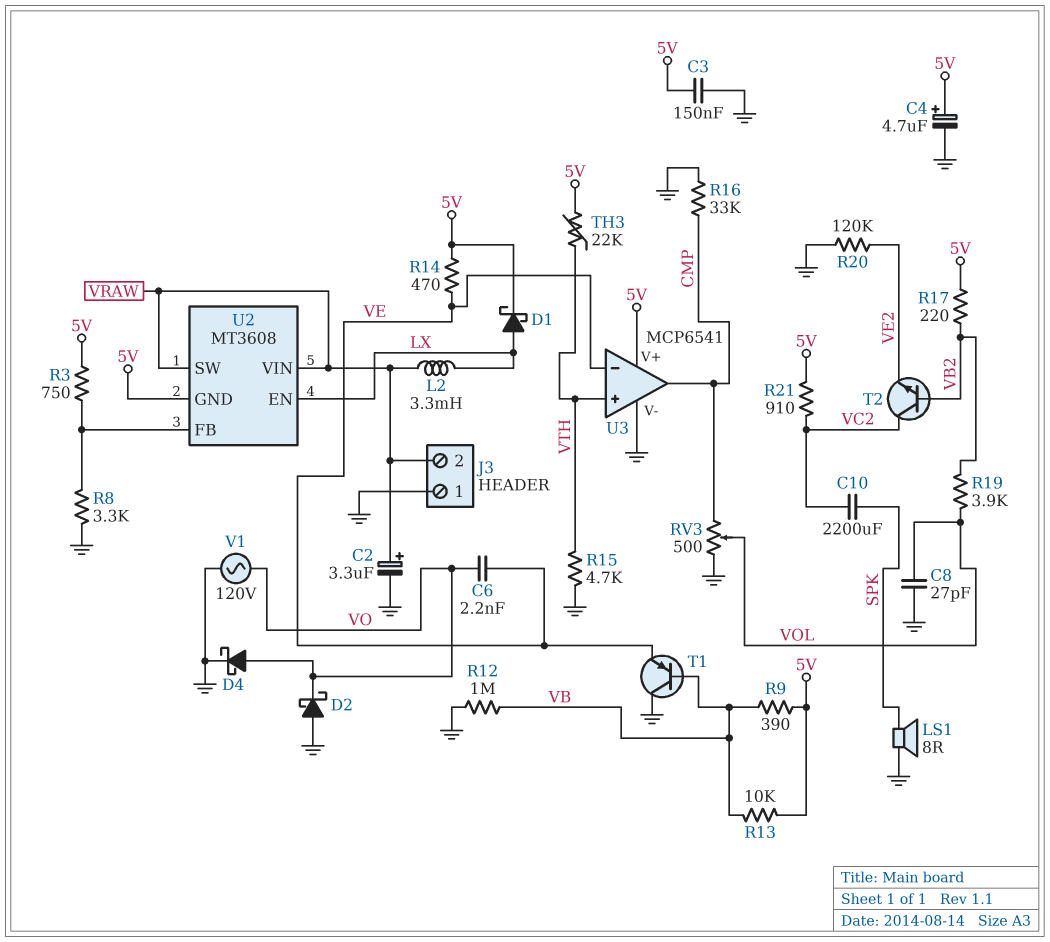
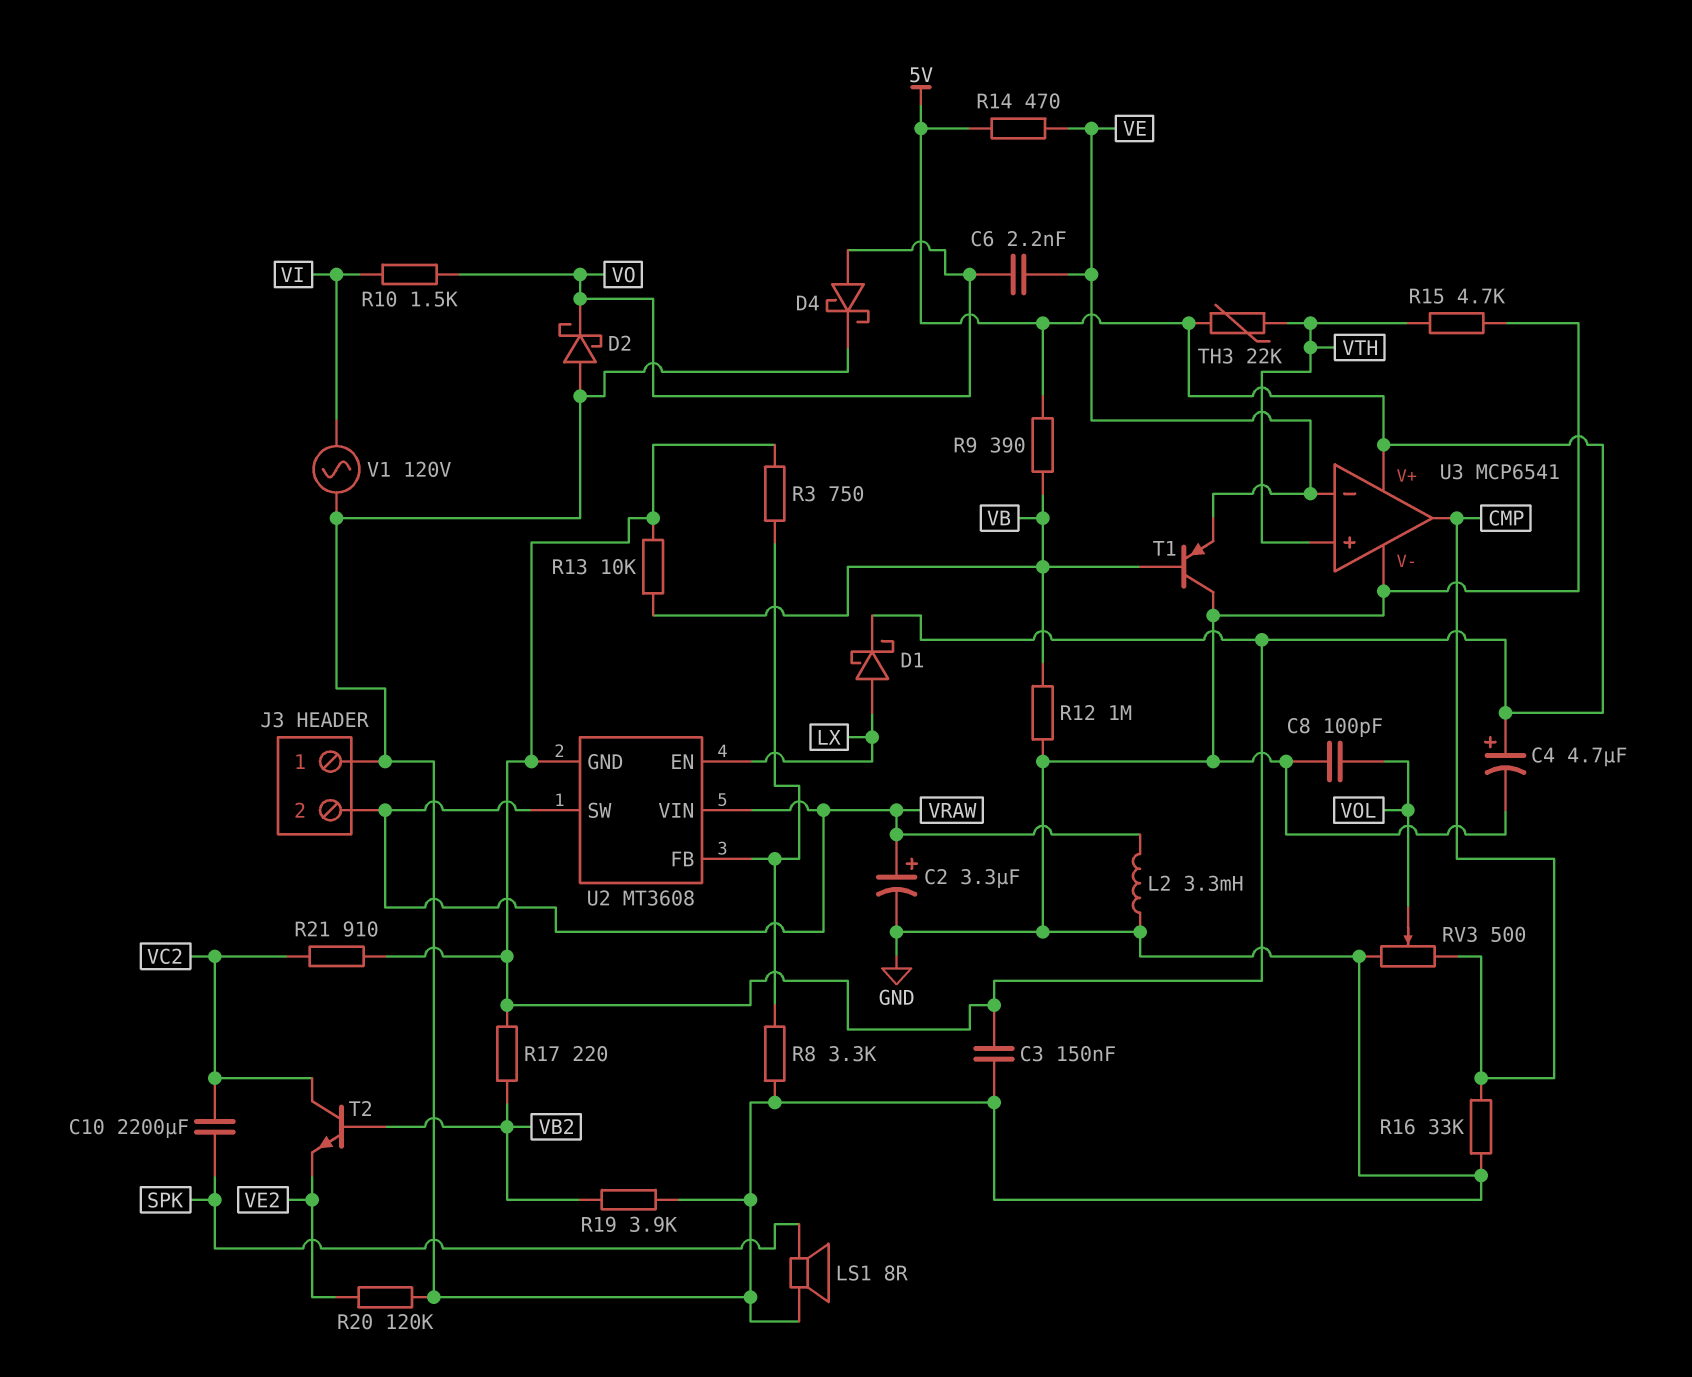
C8: 27pF (GND, VOL) -> 100pF (GND, VOL)
L2: 3.3mH (LX, VRAW) -> 3.3mH (GND, VRAW)
R10: none -> 1.5k (VI, VO)
R19: 3.9k (VB2, VOL) -> 3.9k (GND, VB2)
V1: AC 120V (GND, VO) -> AC 120V (GND, VI)

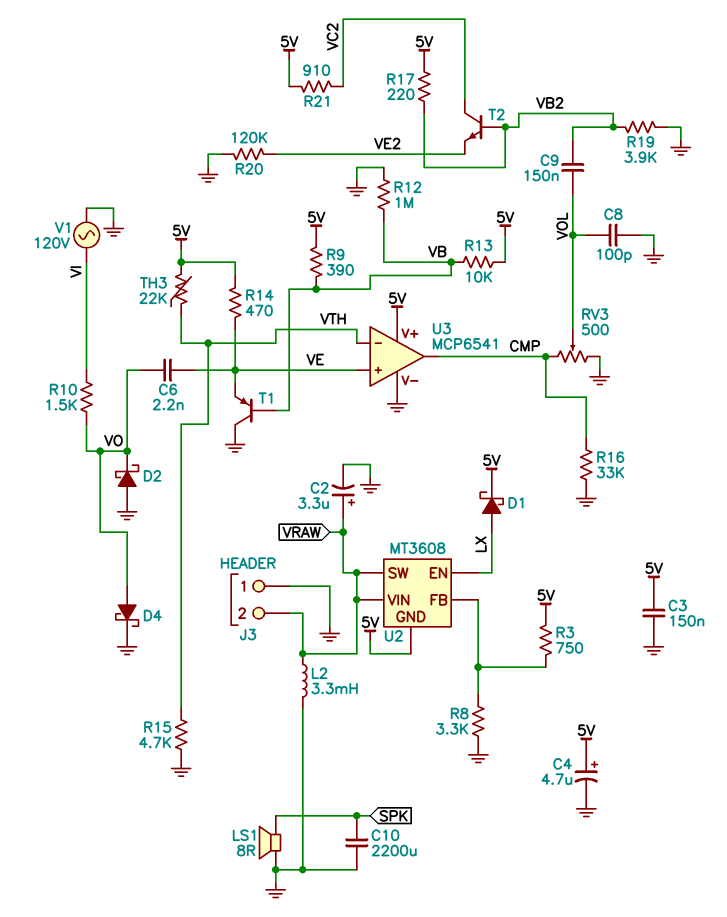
C9: none -> 150nF (VB2, VOL)
C10: 2200uF (SPK, VC2) -> 2200uF (GND, SPK)
U3 pin in+: VTH -> VE
U3 pin in-: VE -> VTH

